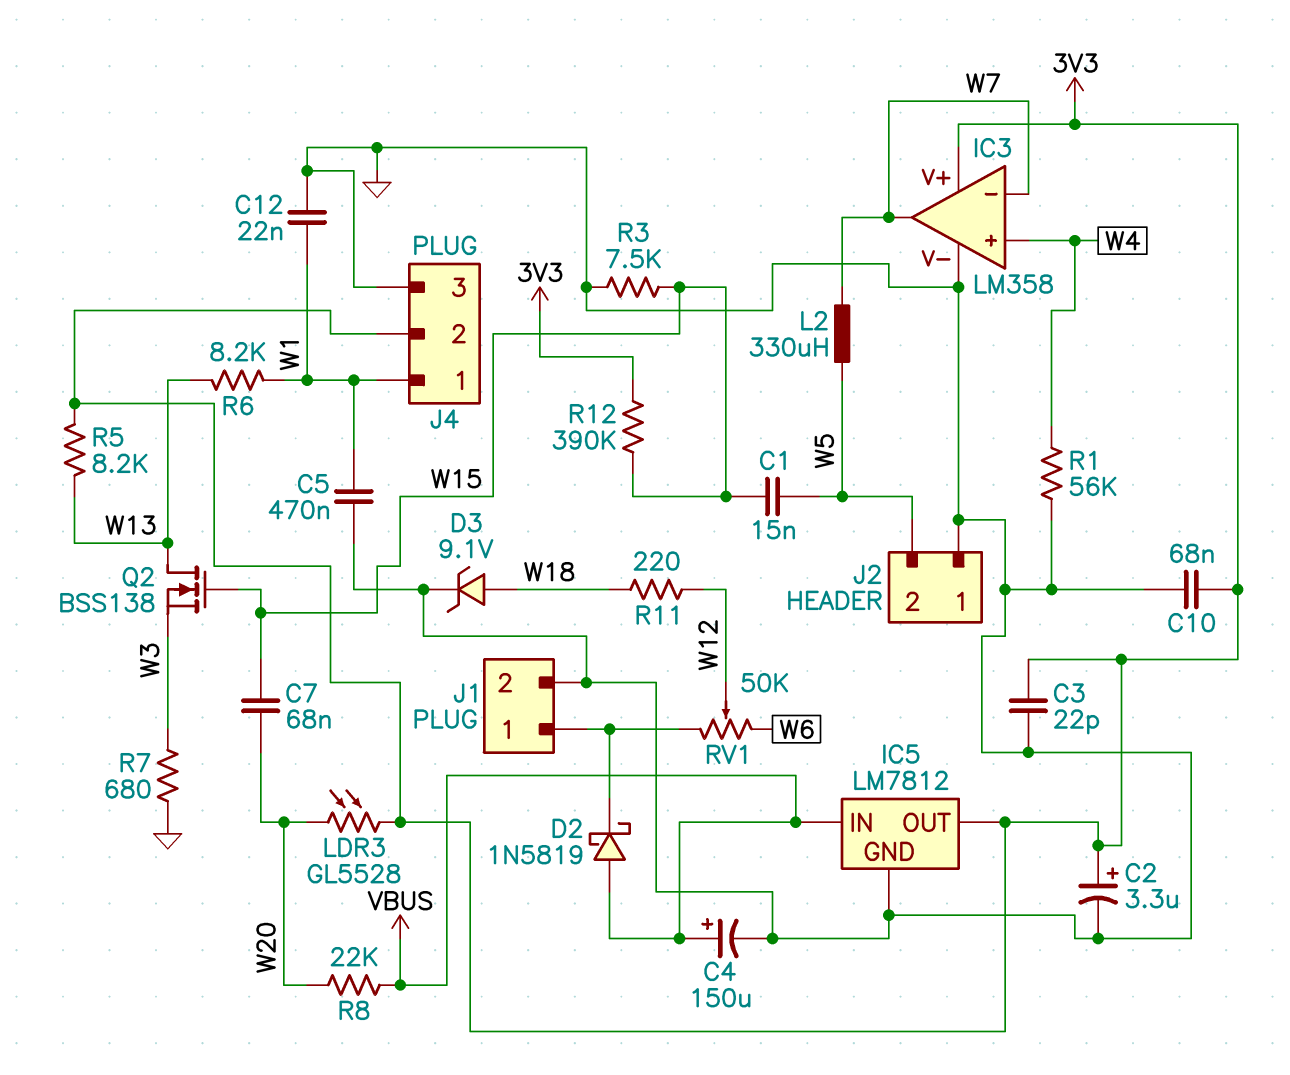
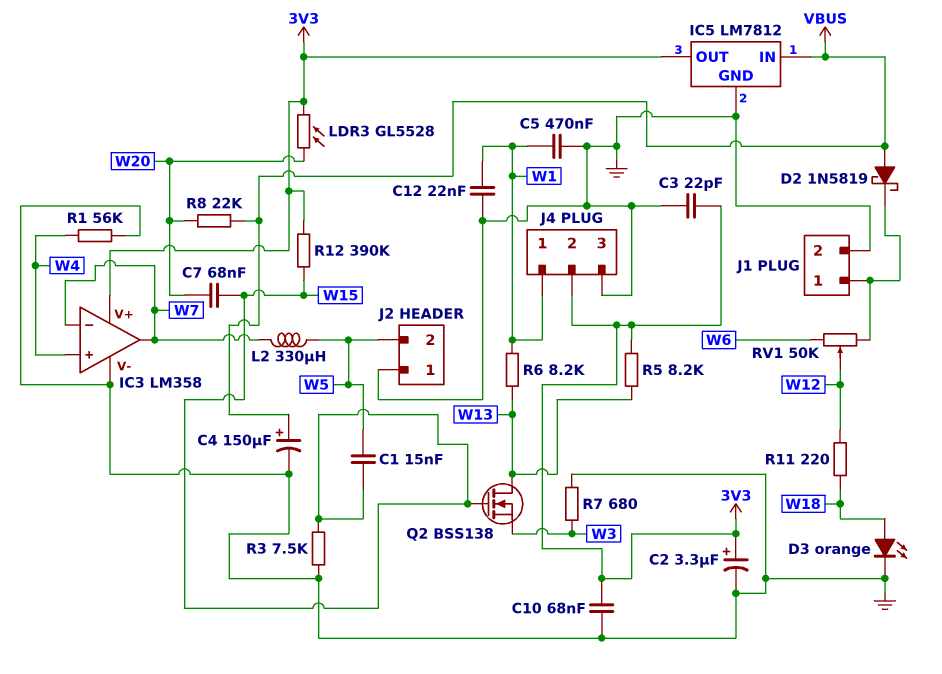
D3: zener 9.1V (A W18, K GND) -> LED orange (A W18, K GND)

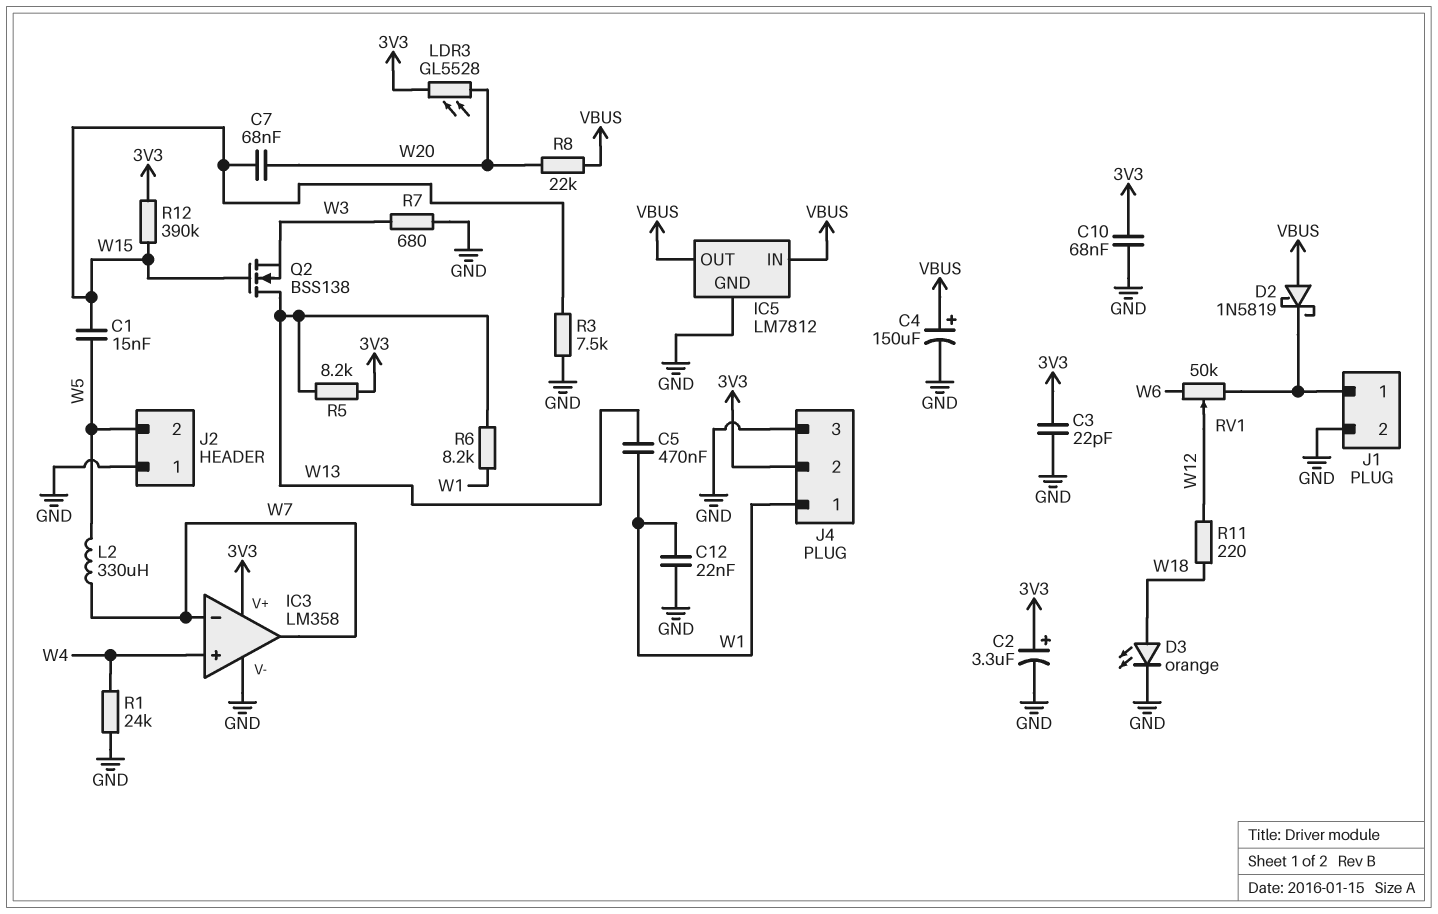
C5: 470nF (GND, W1) -> 470nF (W1, W13)
IC5 pin OUT: 3V3 -> VBUS
R1: 56k (GND, W4) -> 24k (GND, W4)

